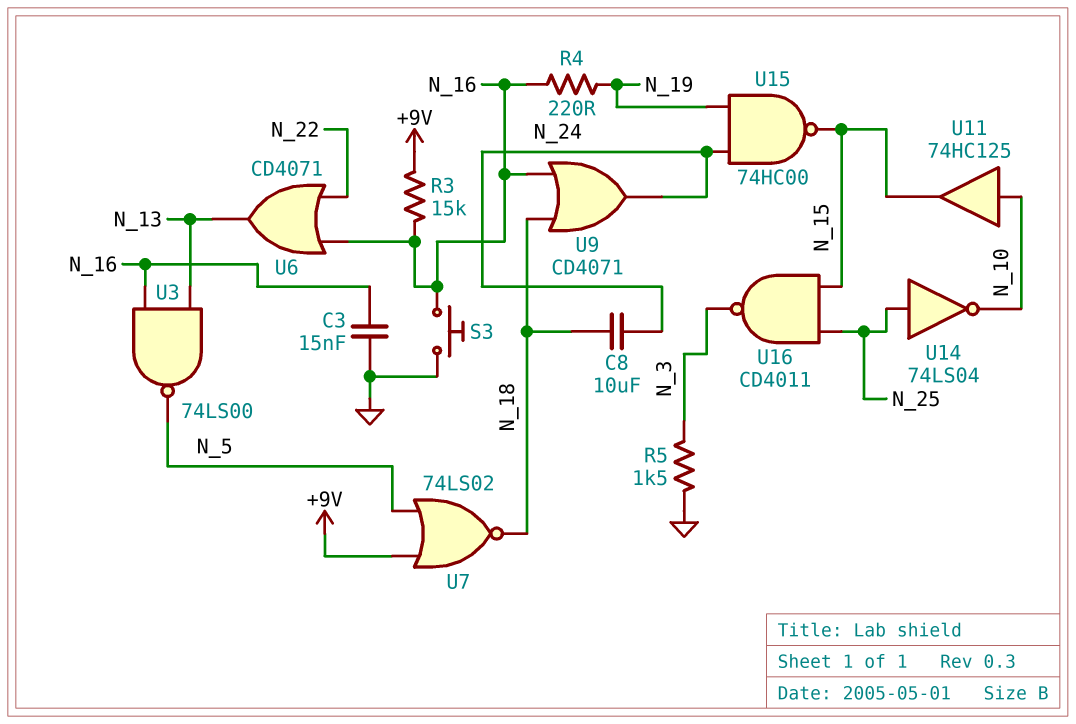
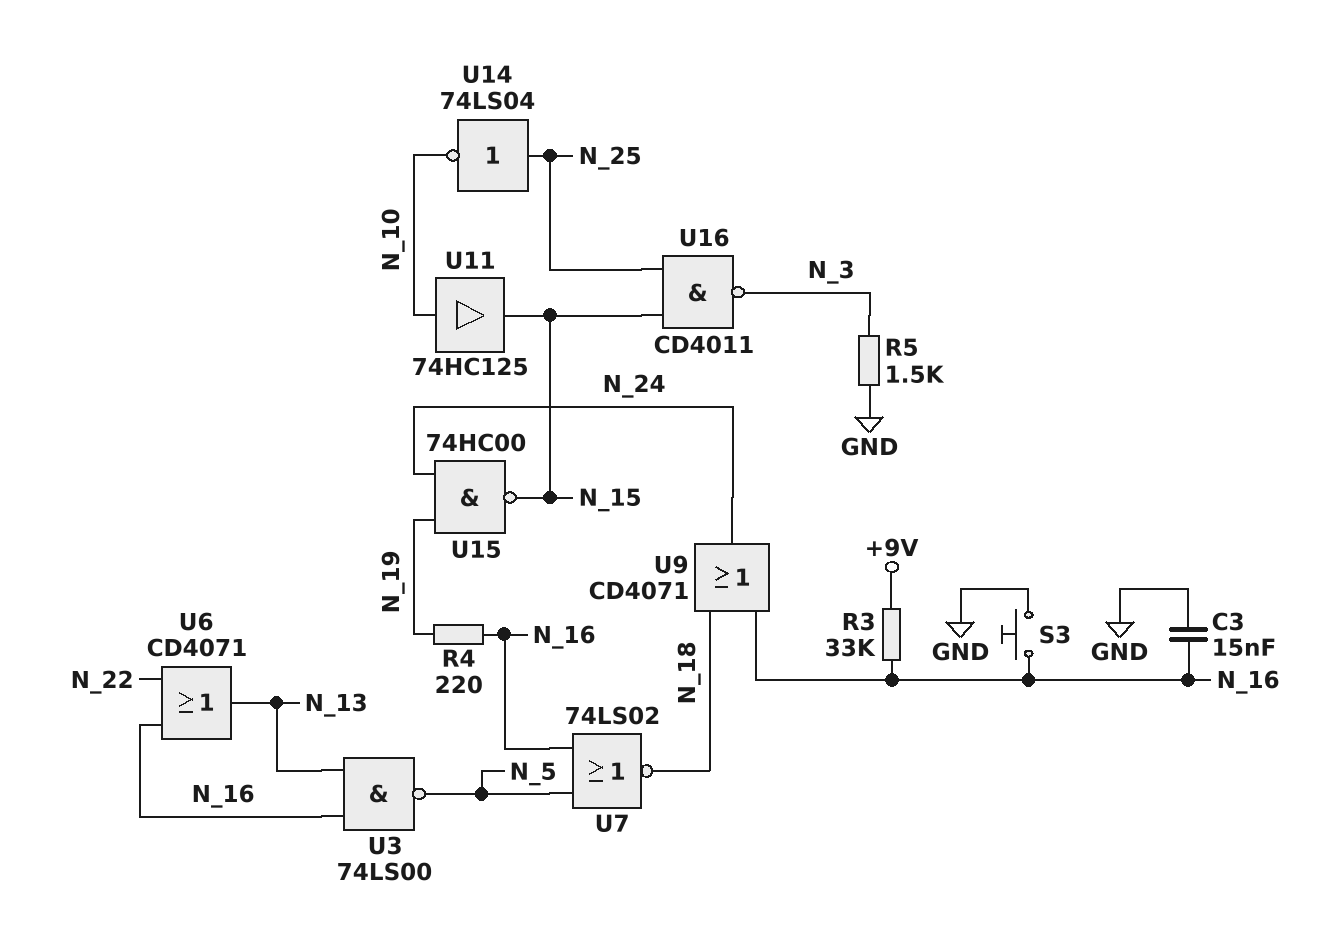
C8: 10uF (N_18, N_24) -> none
R3: 15k (+9V, N_16) -> 33k (+9V, N_16)
U7: NOR 74LS02 (in +9V, in N_5, out N_18) -> NOR 74LS02 (in N_5, in N_16, out N_18)

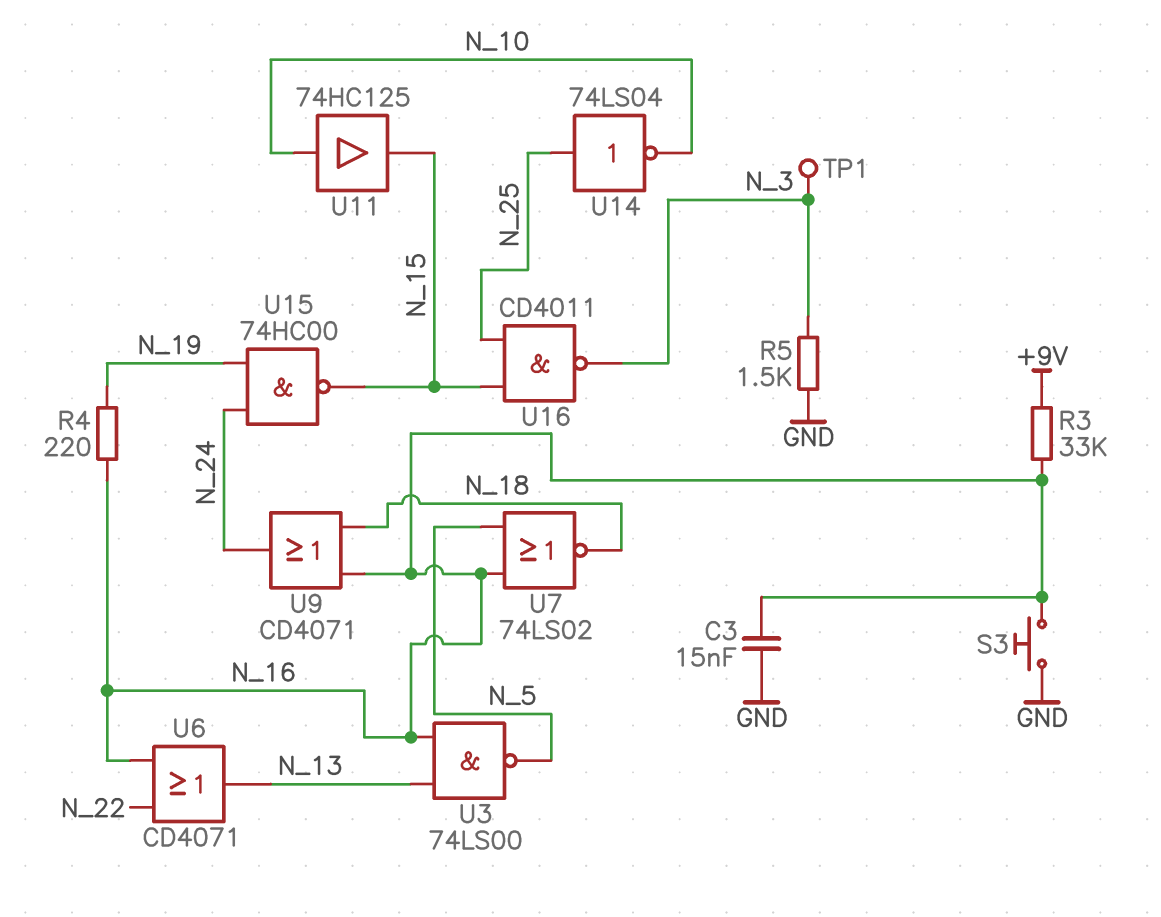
TP1: none -> test point (N_3)

